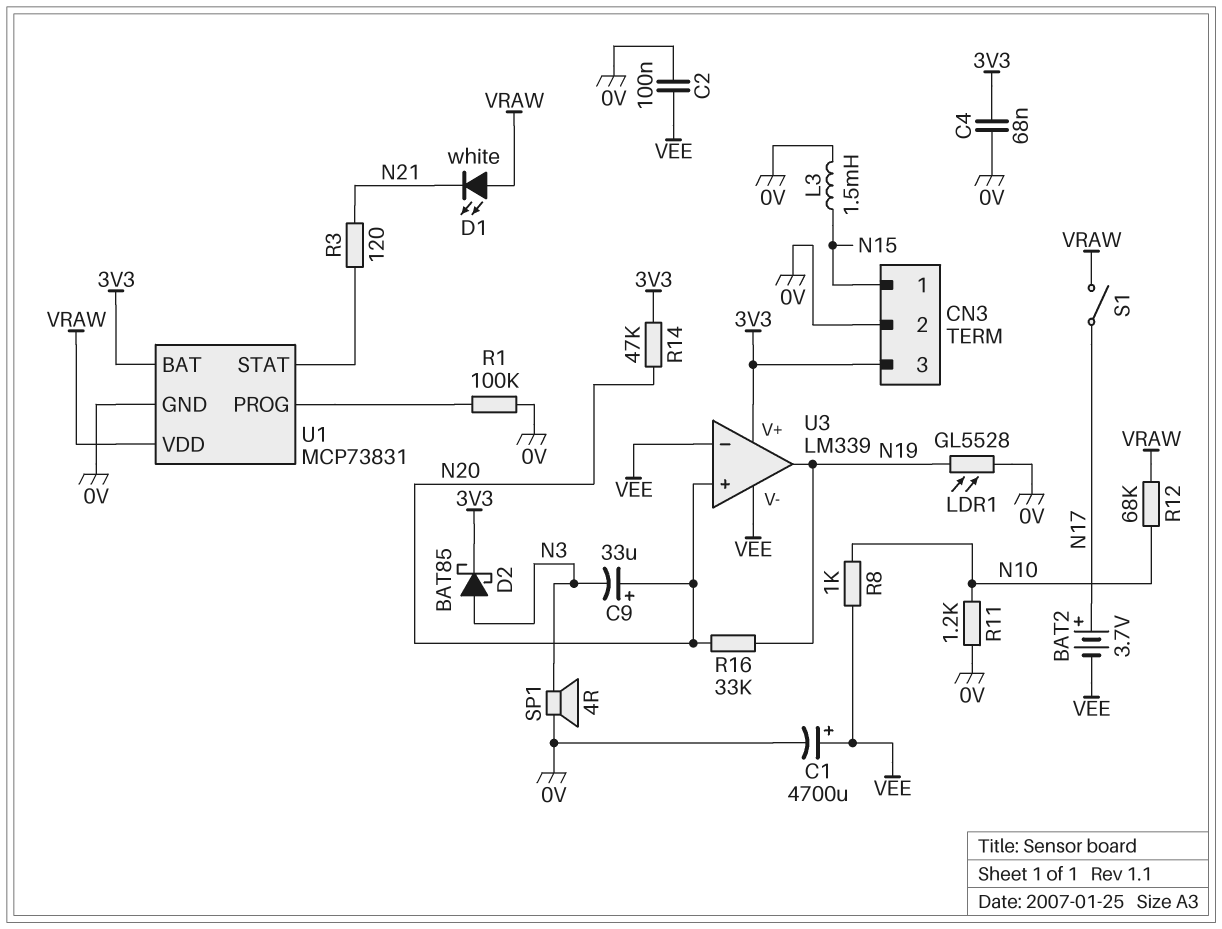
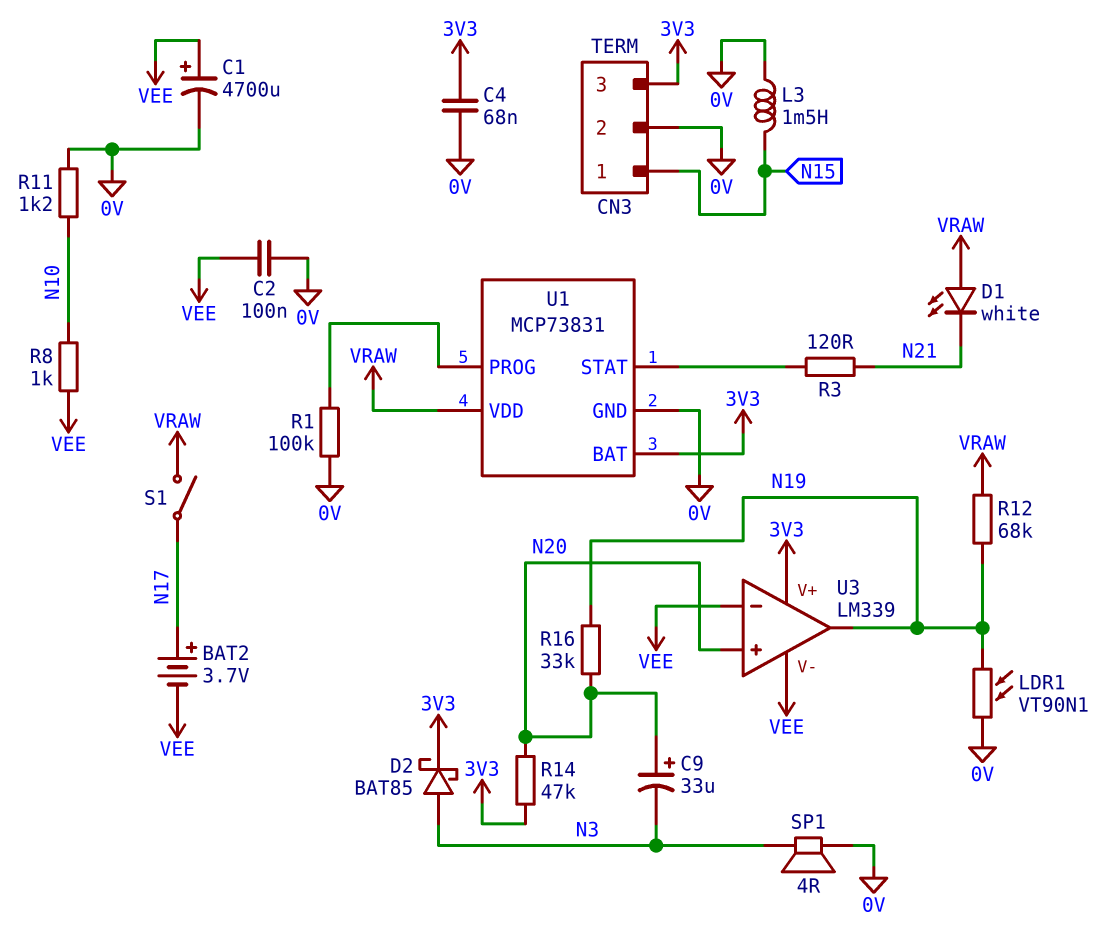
LDR1: GL5528 (0V, N19) -> VT90N1 (0V, N19)
R12: 68k (N10, VRAW) -> 68k (N19, VRAW)

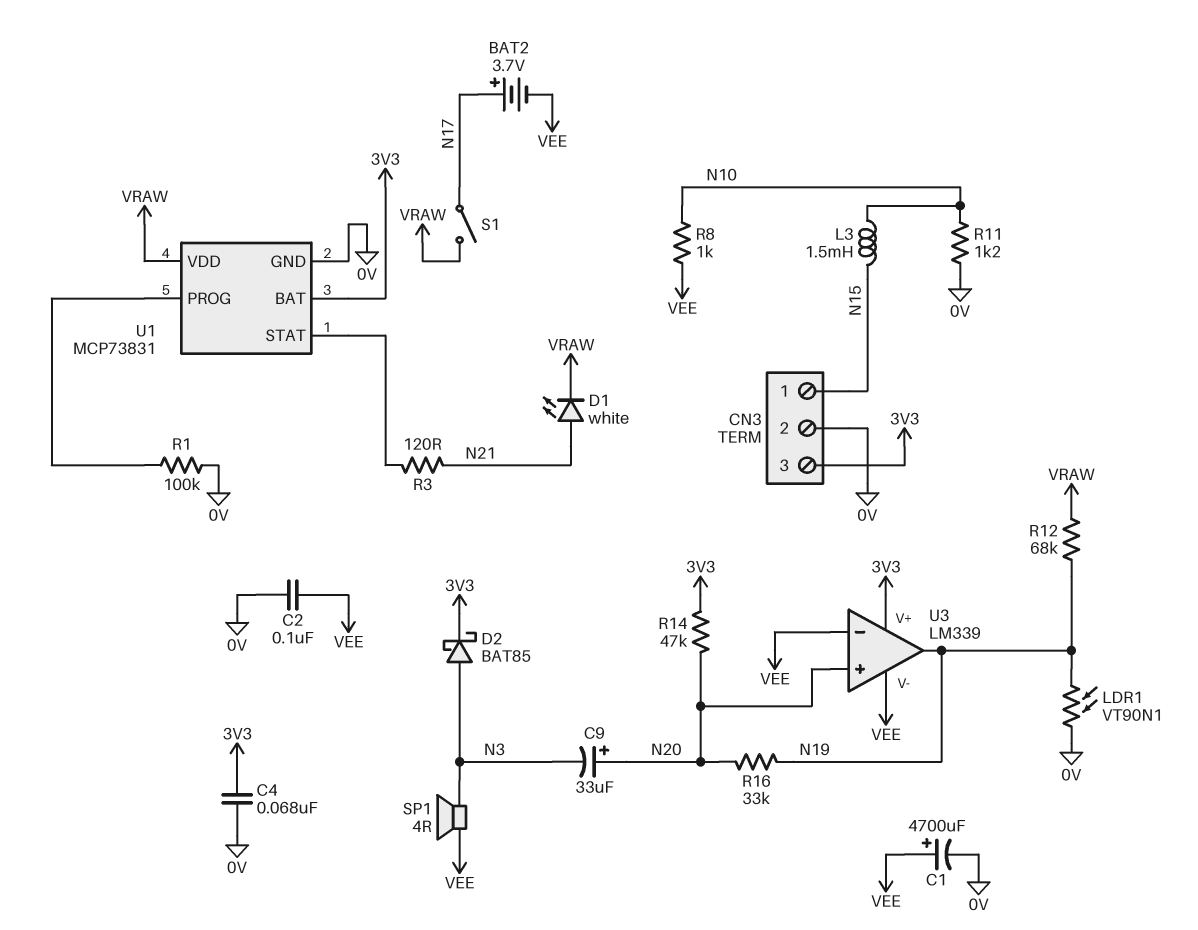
D1: LED white (A VRAW, K N21) -> LED white (A N21, K VRAW)
L3: 1.5mH (0V, N15) -> 1.5mH (N10, N15)
SP1: speaker 4R (0V, N3) -> speaker 4R (N3, VEE)

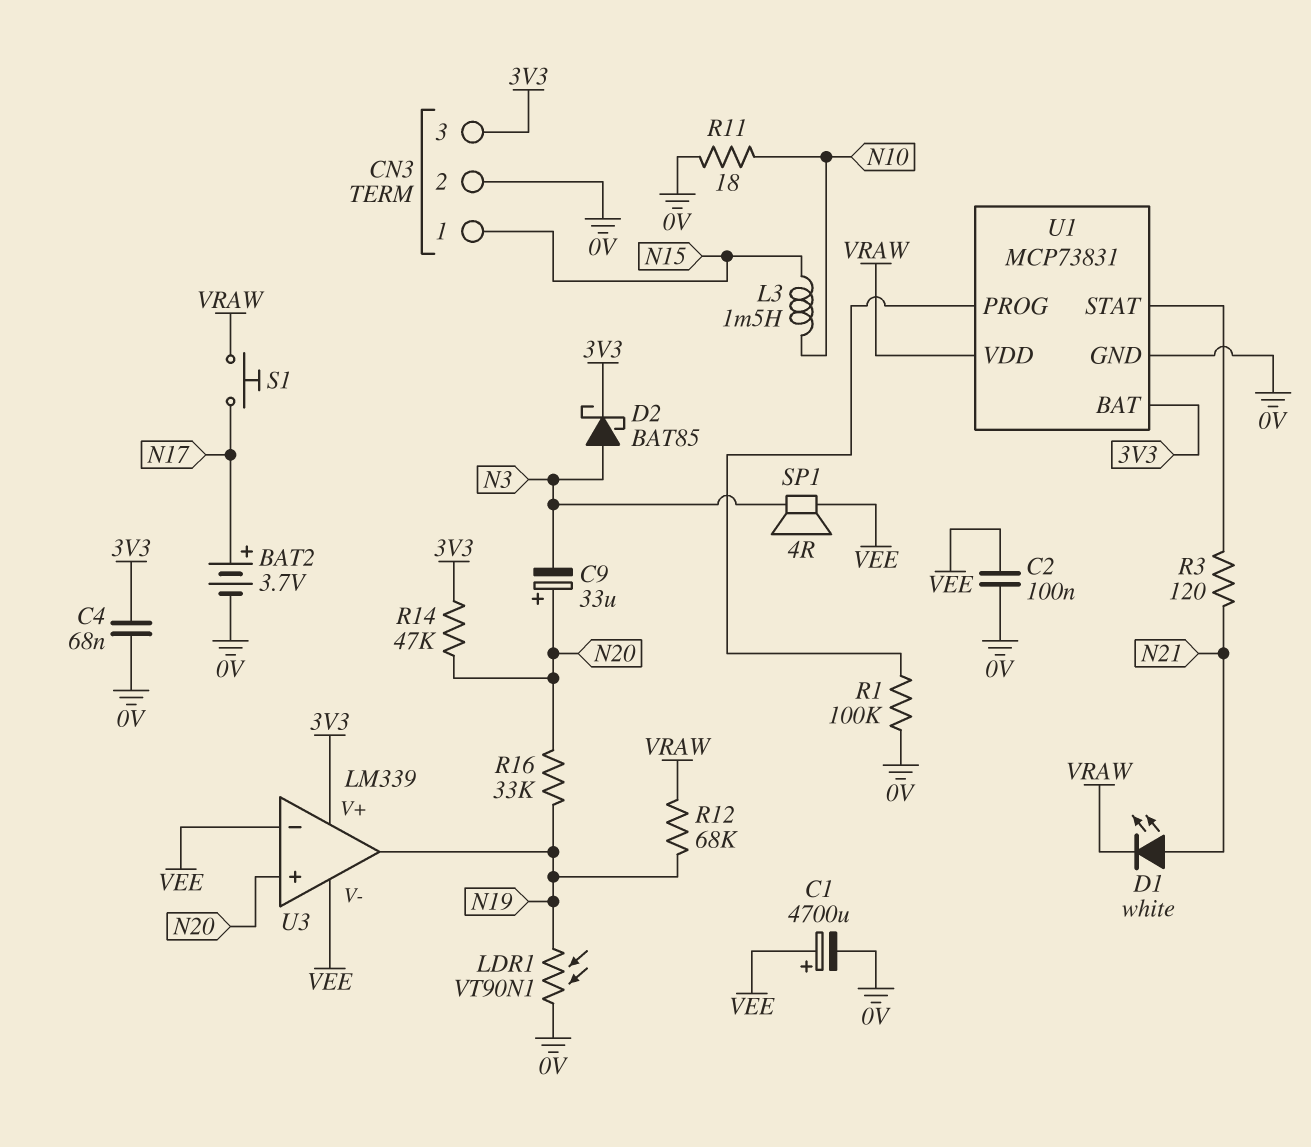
BAT2: 3.7V (plus N17, minus VEE) -> 3.7V (plus N17, minus 0V)
R8: 1k (N10, VEE) -> none
R11: 1.2k (0V, N10) -> 18 (0V, N10)
S1: switch (N17, VRAW) -> button (N17, VRAW)

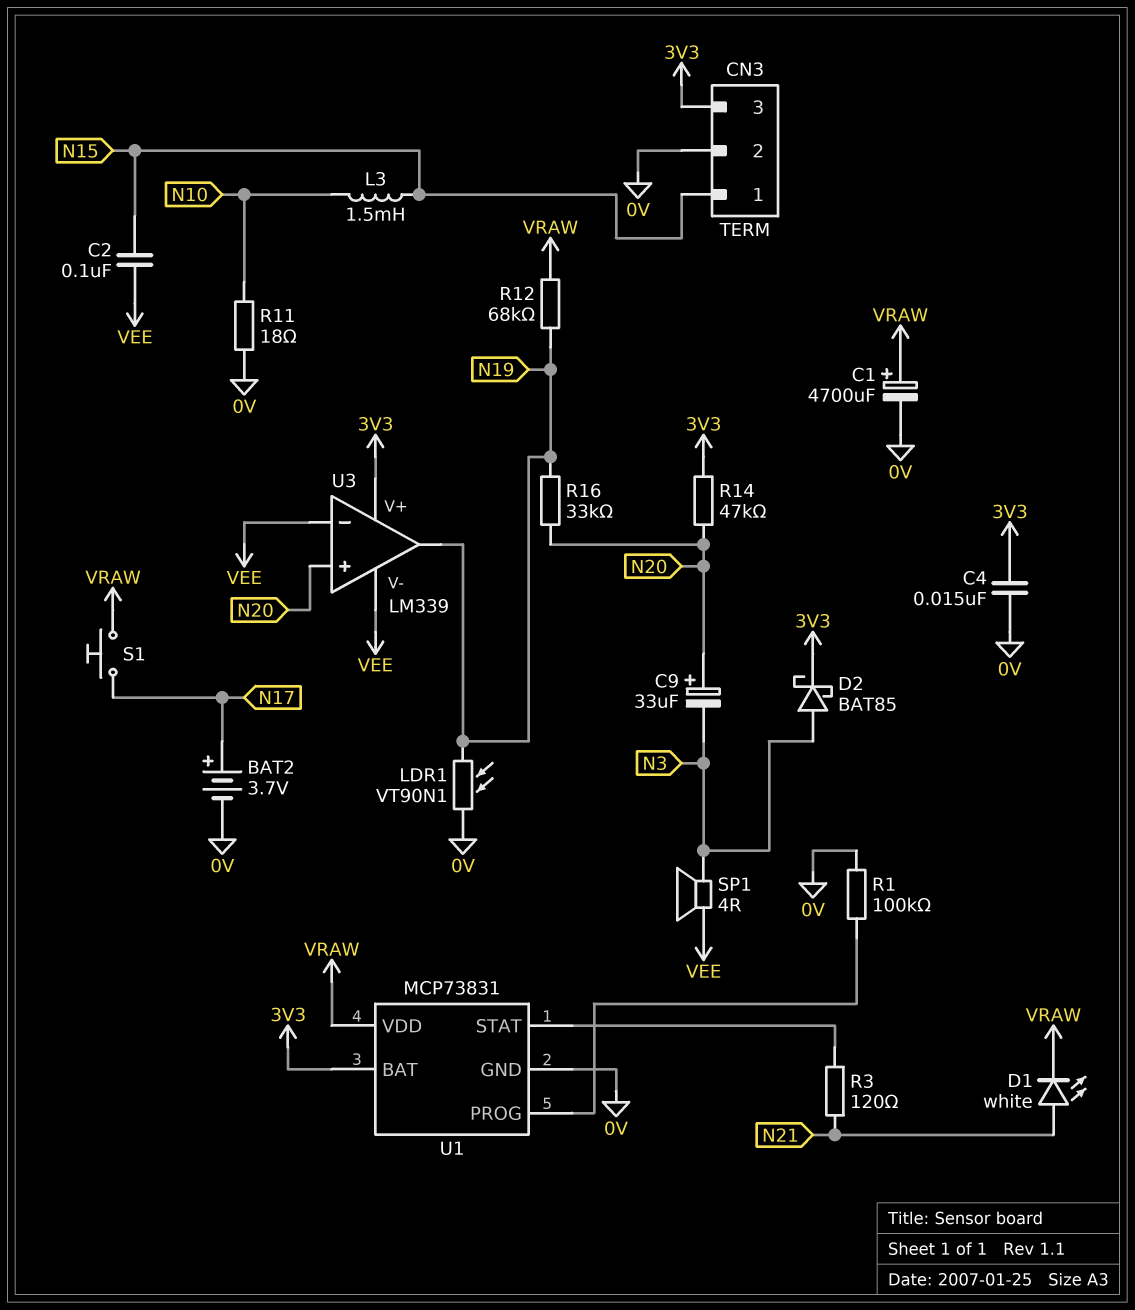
C1: 4700uF (plus VEE, minus 0V) -> 4700uF (plus VRAW, minus 0V)
C2: 100nF (0V, VEE) -> 100nF (N15, VEE)
C4: 68nF (0V, 3V3) -> 15nF (0V, 3V3)

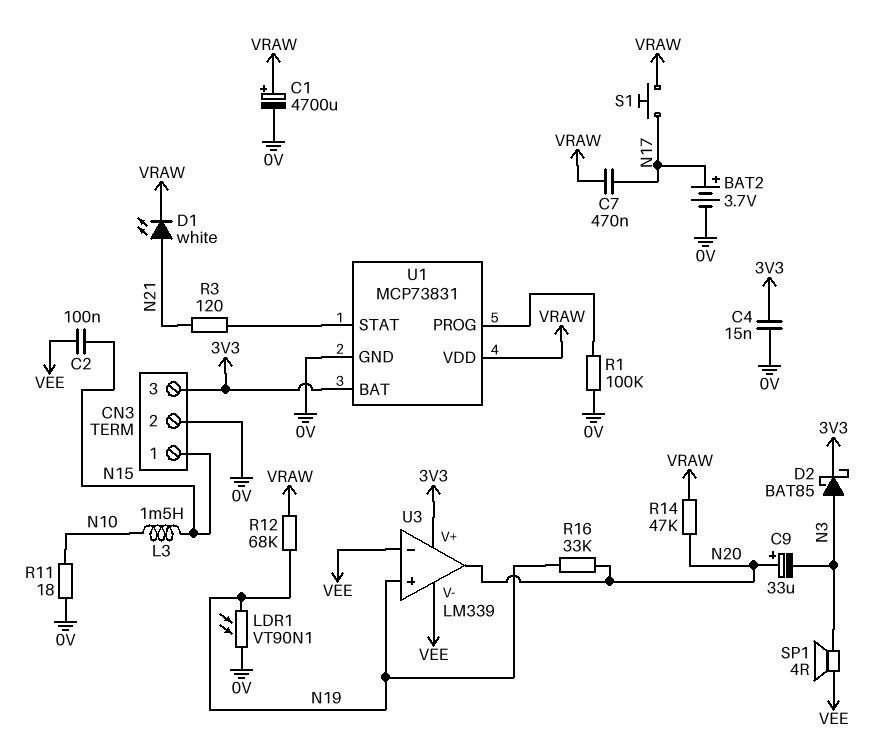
C7: none -> 470nF (N17, VRAW)
R14: 47k (3V3, N20) -> 47k (N20, VRAW)
U3 pin in+: N20 -> N19
U3 pin out: N19 -> N20

